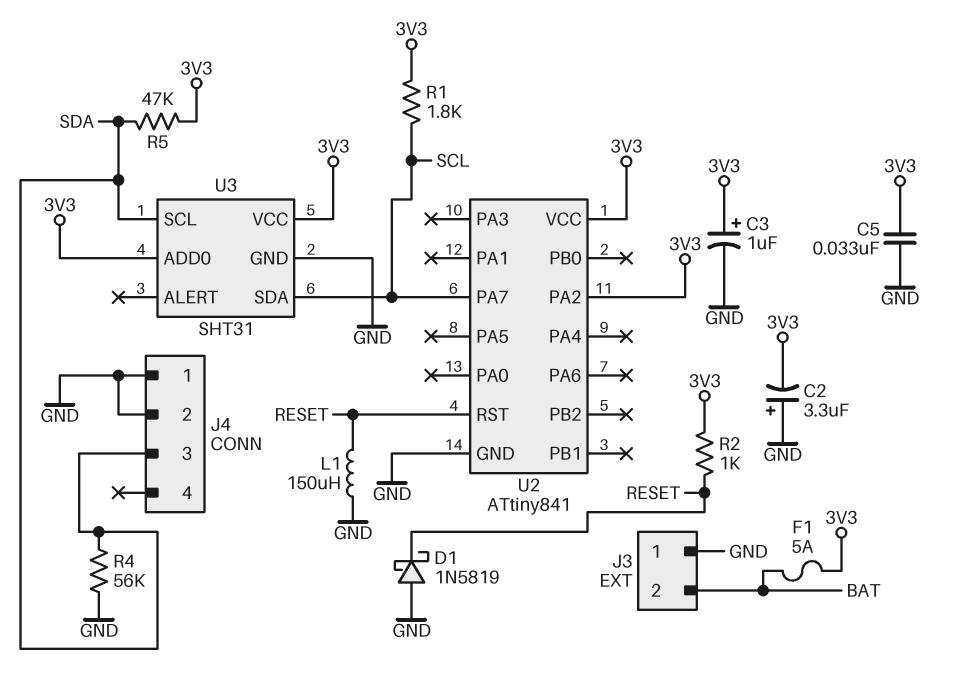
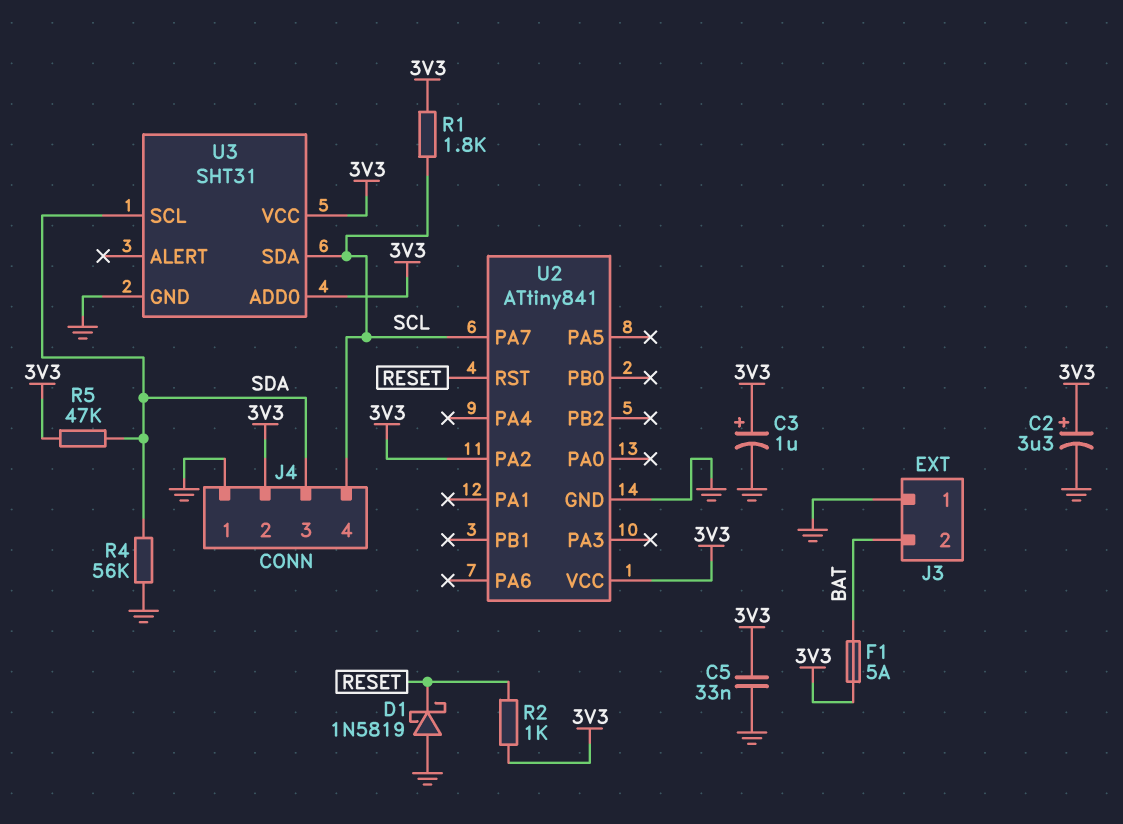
C2: 3.3uF (plus GND, minus 3V3) -> 3.3uF (plus 3V3, minus GND)
J4 pin 2: GND -> 3V3
J4 pin 4: none -> SCL
L1: 150uH (GND, RESET) -> none

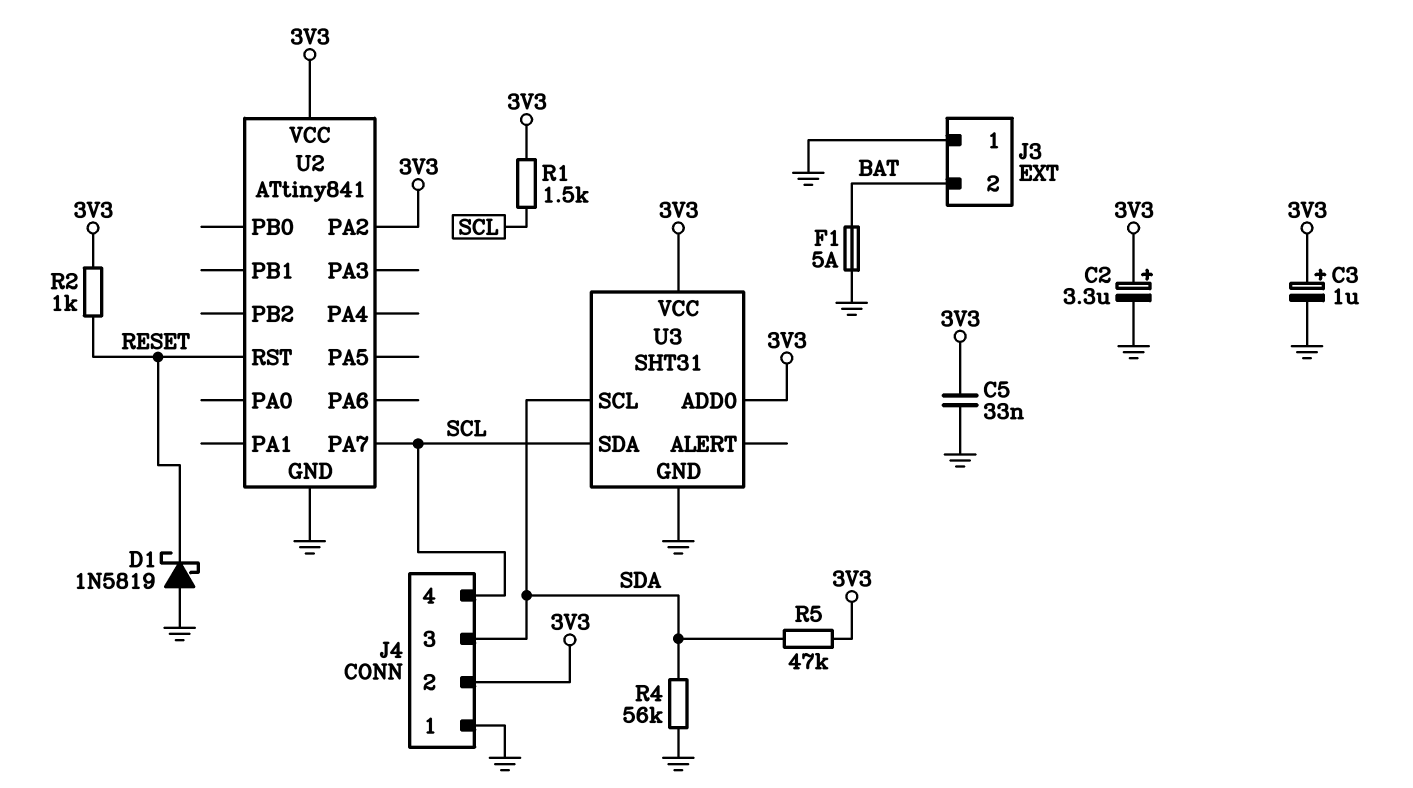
F1: 5A (3V3, BAT) -> 5A (BAT, GND)
R1: 1.8k (3V3, SCL) -> 1.5k (3V3, SCL)

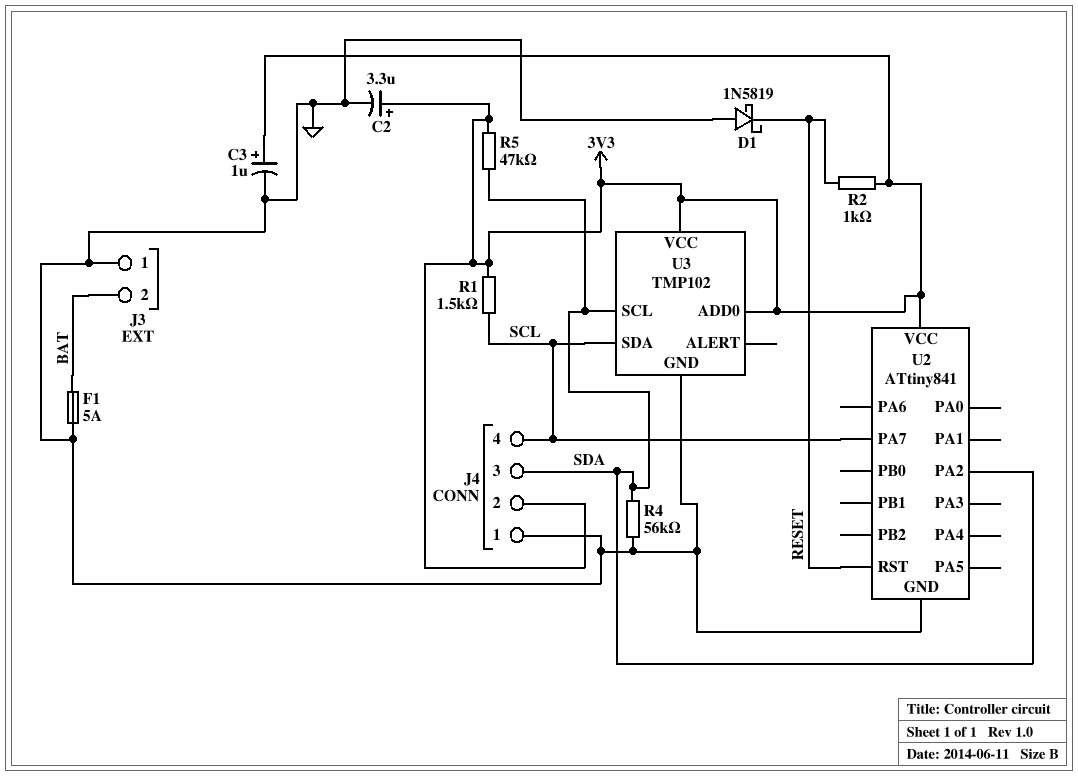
C5: 33nF (3V3, GND) -> none
U2 pin PA2: 3V3 -> SDA
U3: SHT31 -> TMP102

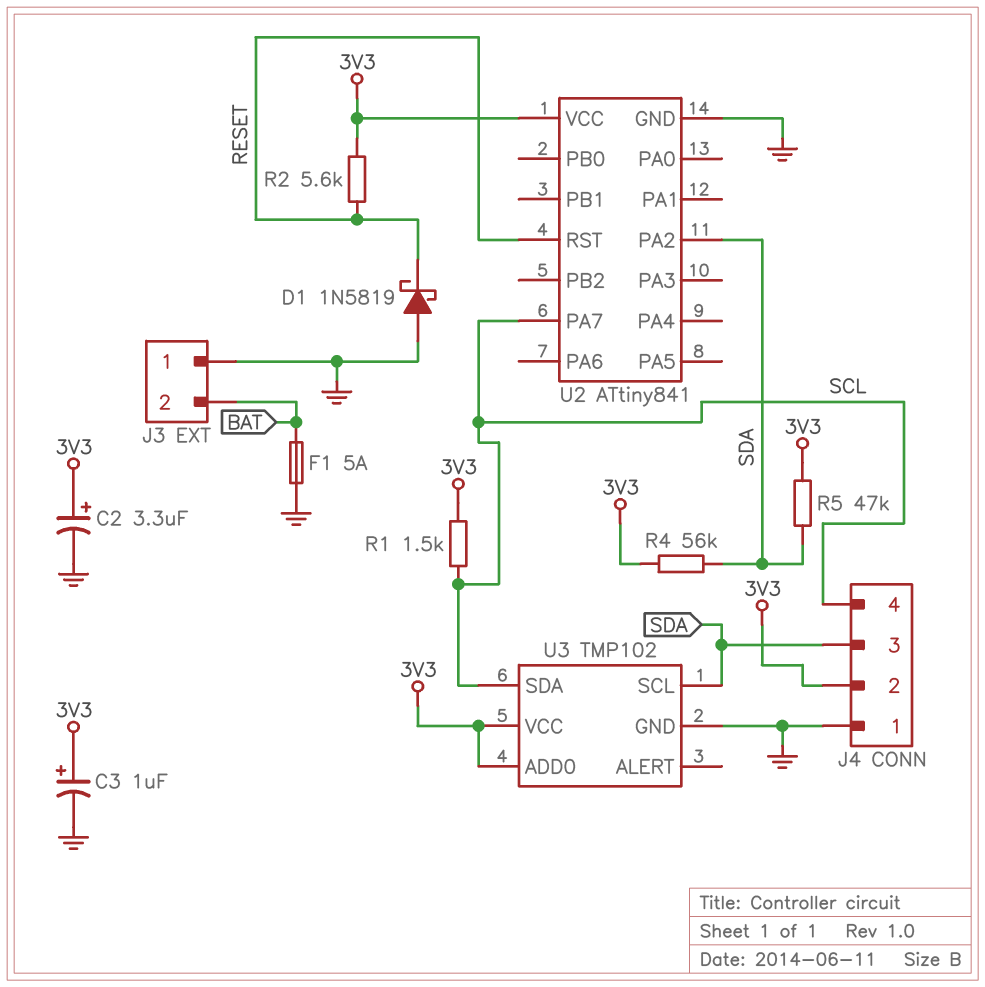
R2: 1k (3V3, RESET) -> 5.6k (3V3, RESET)
R4: 56k (GND, SDA) -> 56k (3V3, SDA)

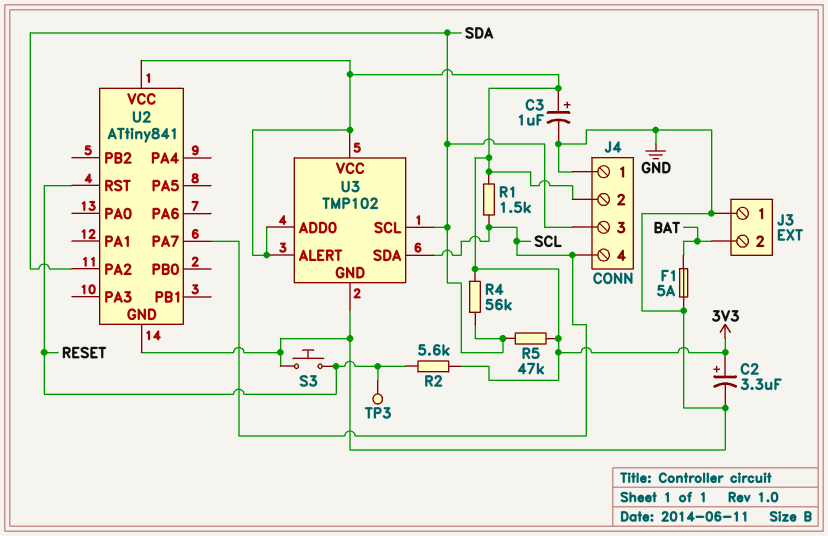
D1: schottky 1N5819 (A GND, K RESET) -> none
S3: none -> button (GND, RESET)
TP3: none -> test point (RESET)
U3 pin ALERT: none -> 3V3

